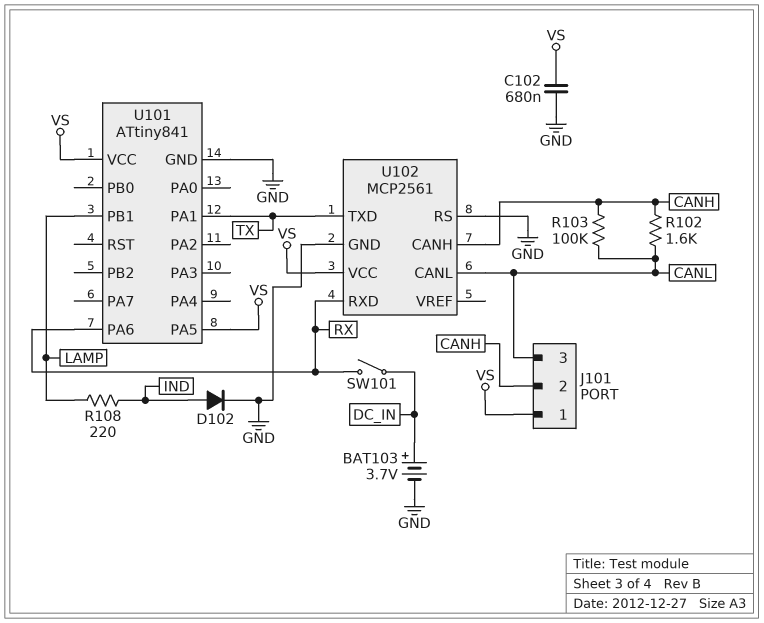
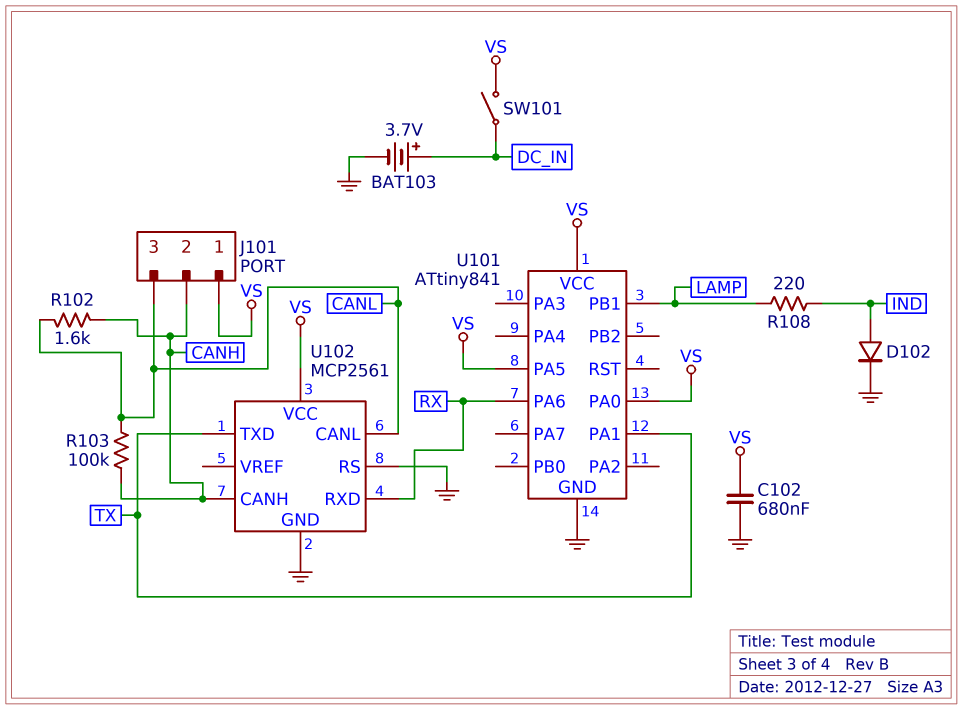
SW101: switch (DC_IN, RX) -> switch (DC_IN, VS)
U101 pin PA0: none -> VS

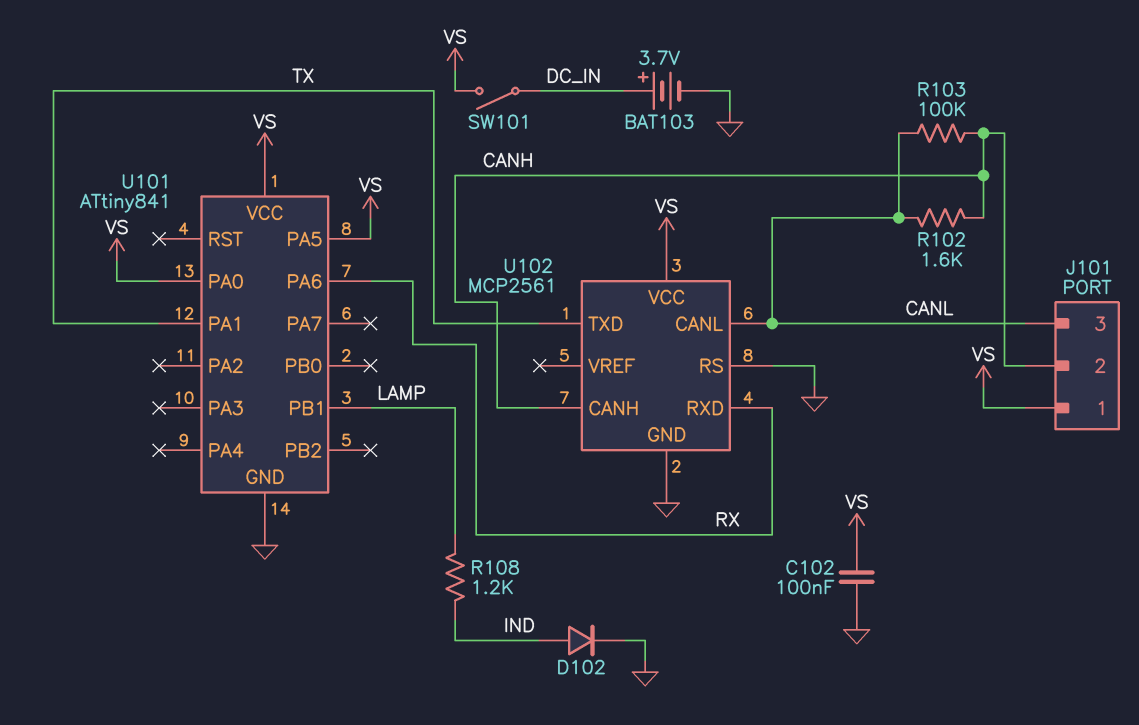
C102: 680nF (GND, VS) -> 100nF (GND, VS)
R108: 220 (IND, LAMP) -> 1.2k (IND, LAMP)

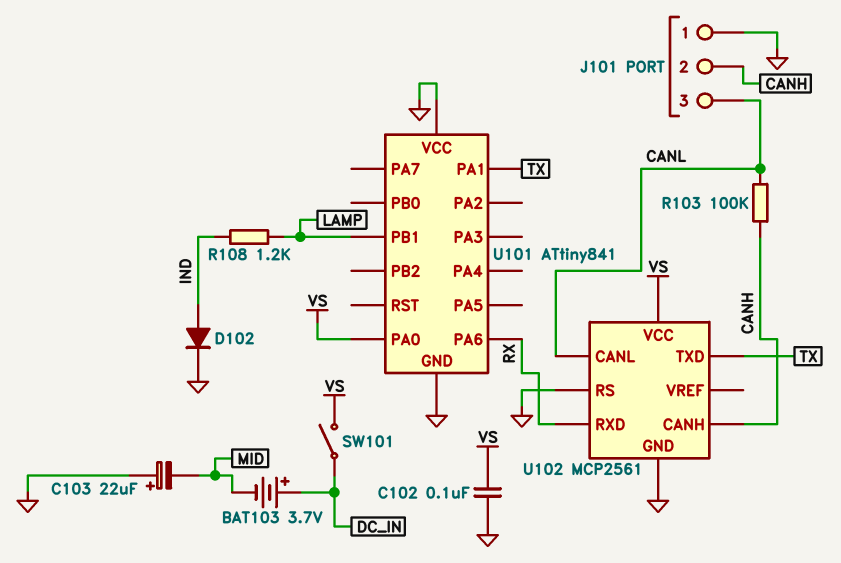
BAT103: 3.7V (plus DC_IN, minus GND) -> 3.7V (plus DC_IN, minus MID)
C103: none -> 22uF (plus GND, minus MID)
J101 pin 1: VS -> GND
R102: 1.6k (CANH, CANL) -> none
U101 pin PA5: VS -> none
U101 pin VCC: VS -> GND

